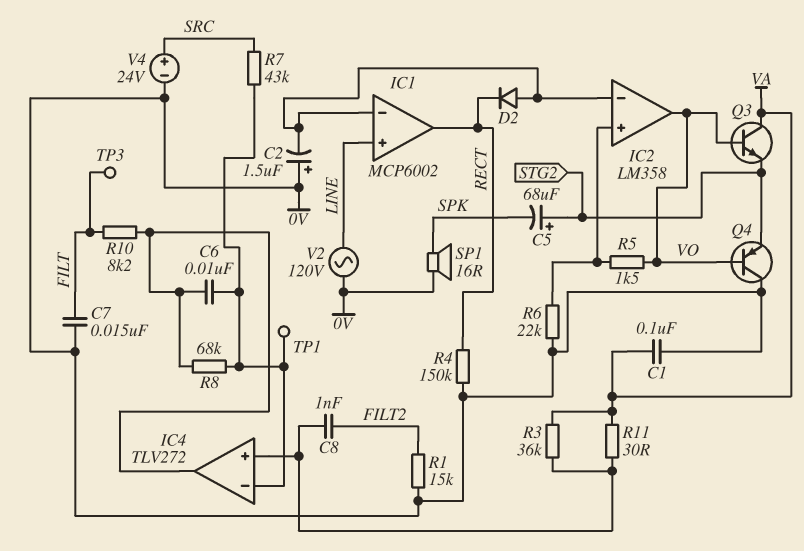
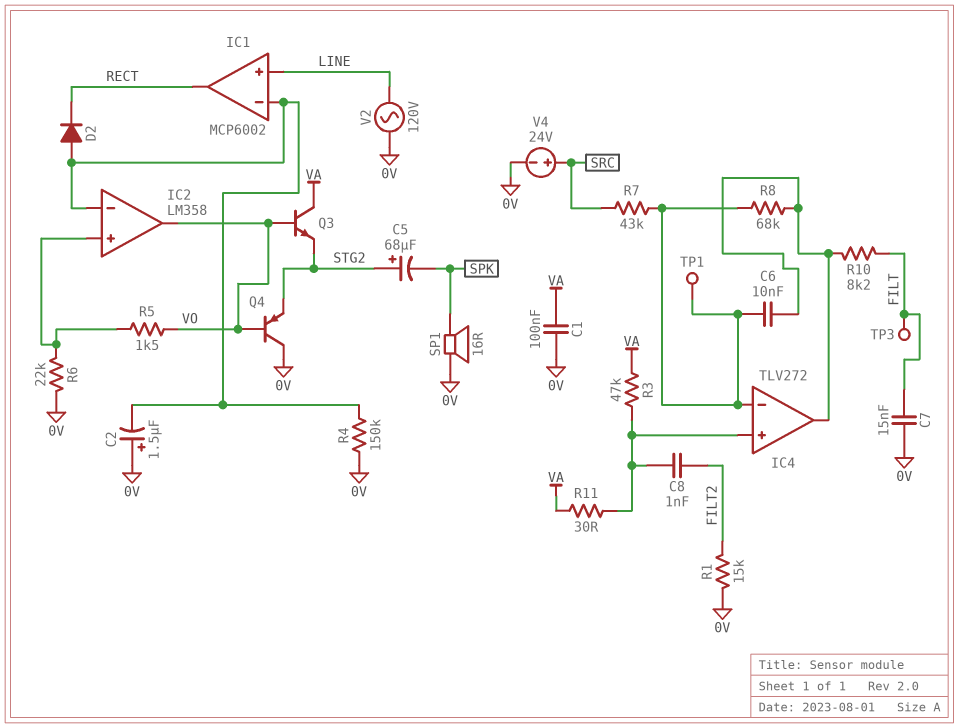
R3: 36k (IC4/in+, VA) -> 47k (IC4/in+, VA)
R4: 150k (0V, RECT) -> 150k (0V, IC1/in-)

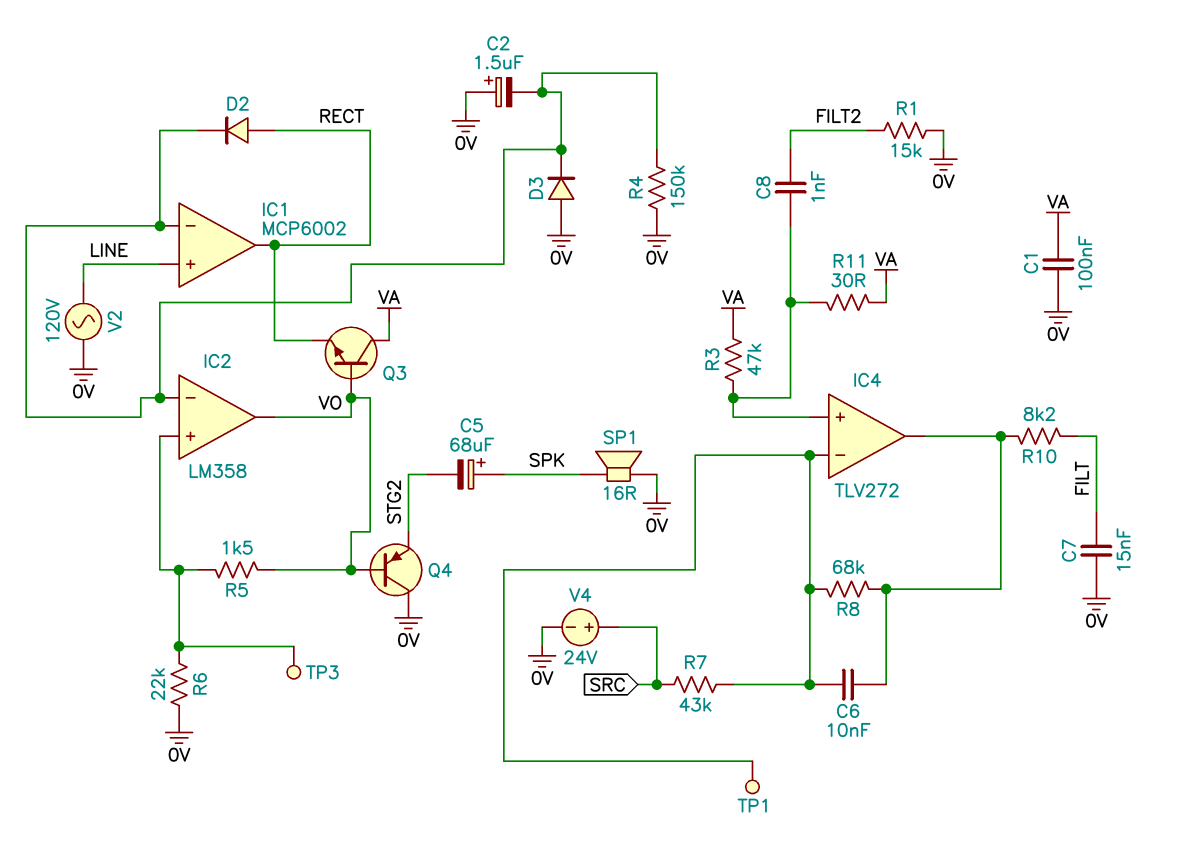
C5: 68uF (plus STG2, minus SPK) -> 68uF (plus SPK, minus STG2)
D2: diode (A IC1/in-, K RECT) -> diode (A RECT, K IC1/in-)
D3: none -> diode (A 0V, K IC1/in-)
Q3: NPN (B VO, C VA, E STG2) -> NPN (B VO, C VA, E RECT)
TP3: test point (FILT) -> test point (IC2/in+)

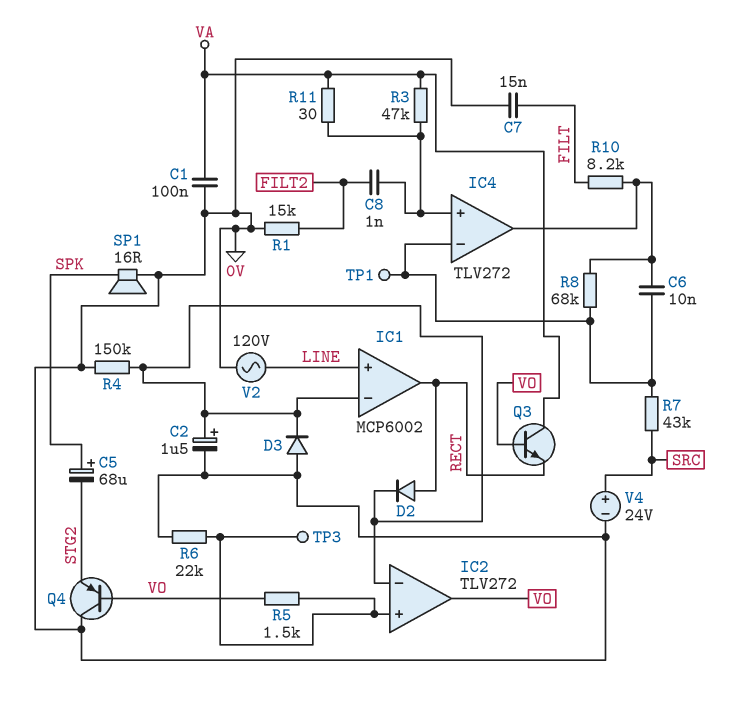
C2: 1.5uF (plus 0V, minus IC1/in-) -> 1.5uF (plus IC1/in-, minus 0V)
IC2: LM358 -> TLV272

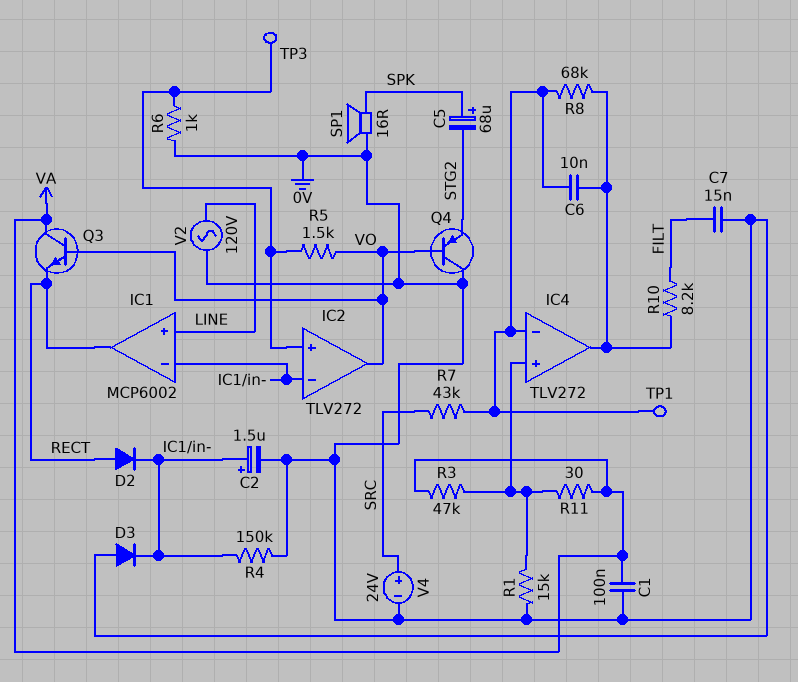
C8: 1nF (FILT2, IC4/in+) -> none
R1: 15k (0V, FILT2) -> 15k (0V, IC4/in+)
R6: 22k (0V, IC2/in+) -> 1k (0V, IC2/in+)

